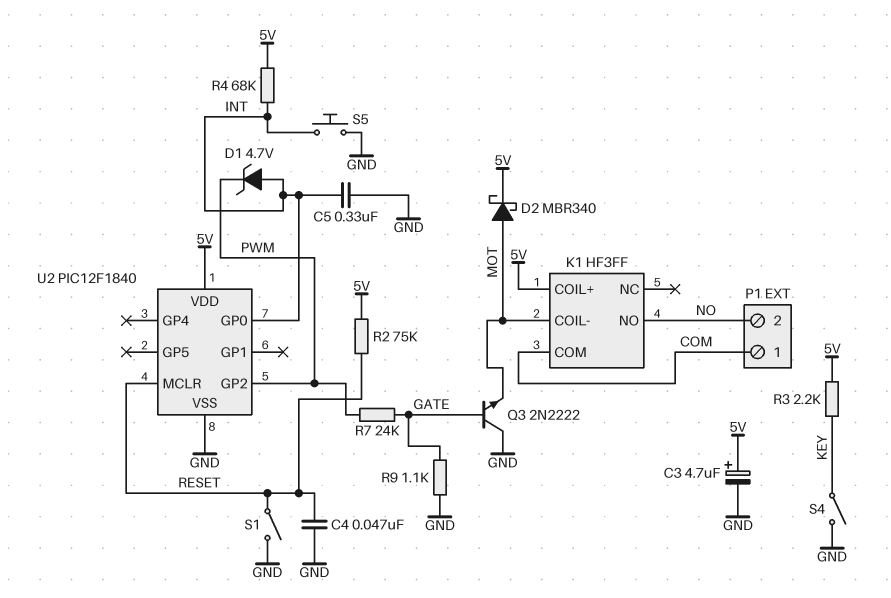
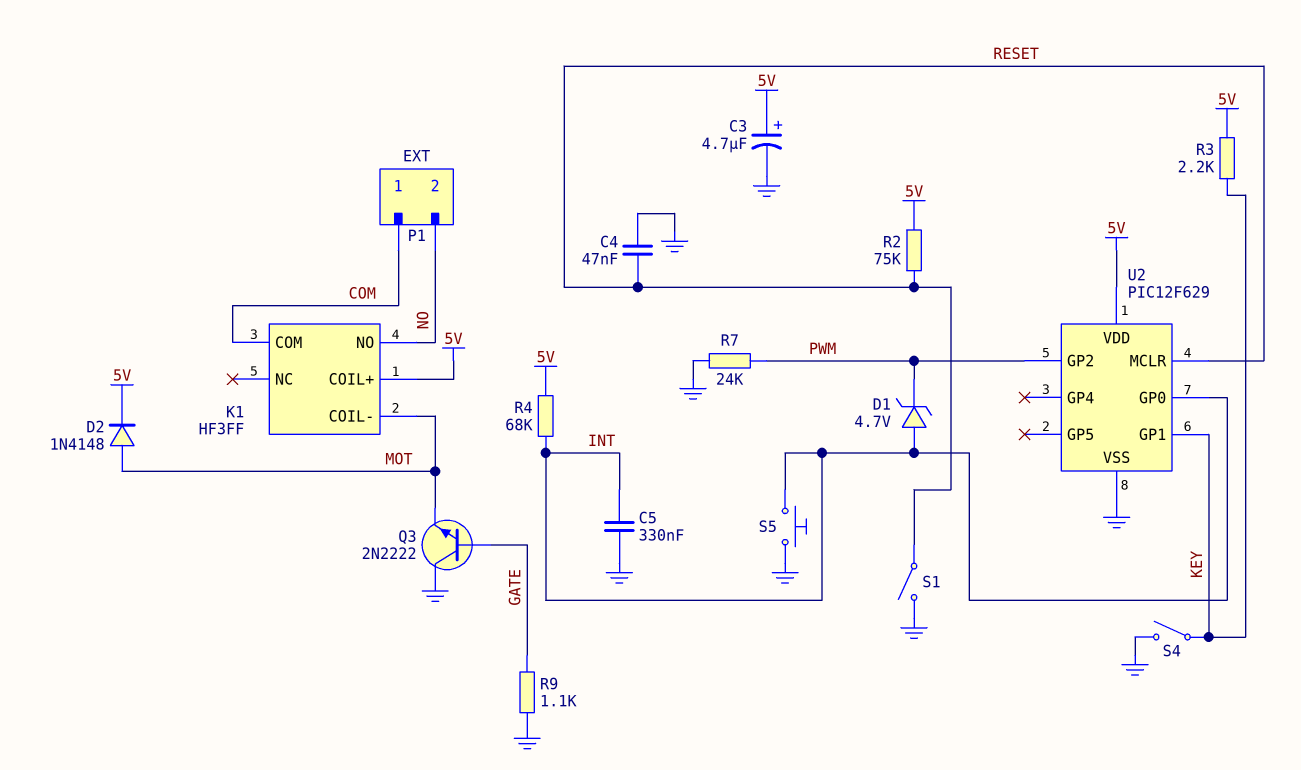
D2: schottky MBR340 (A MOT, K 5V) -> diode 1N4148 (A MOT, K 5V)
R7: 24k (GATE, PWM) -> 24k (GND, PWM)
U2: PIC12F1840 -> PIC12F629
U2 pin GP1: none -> KEY

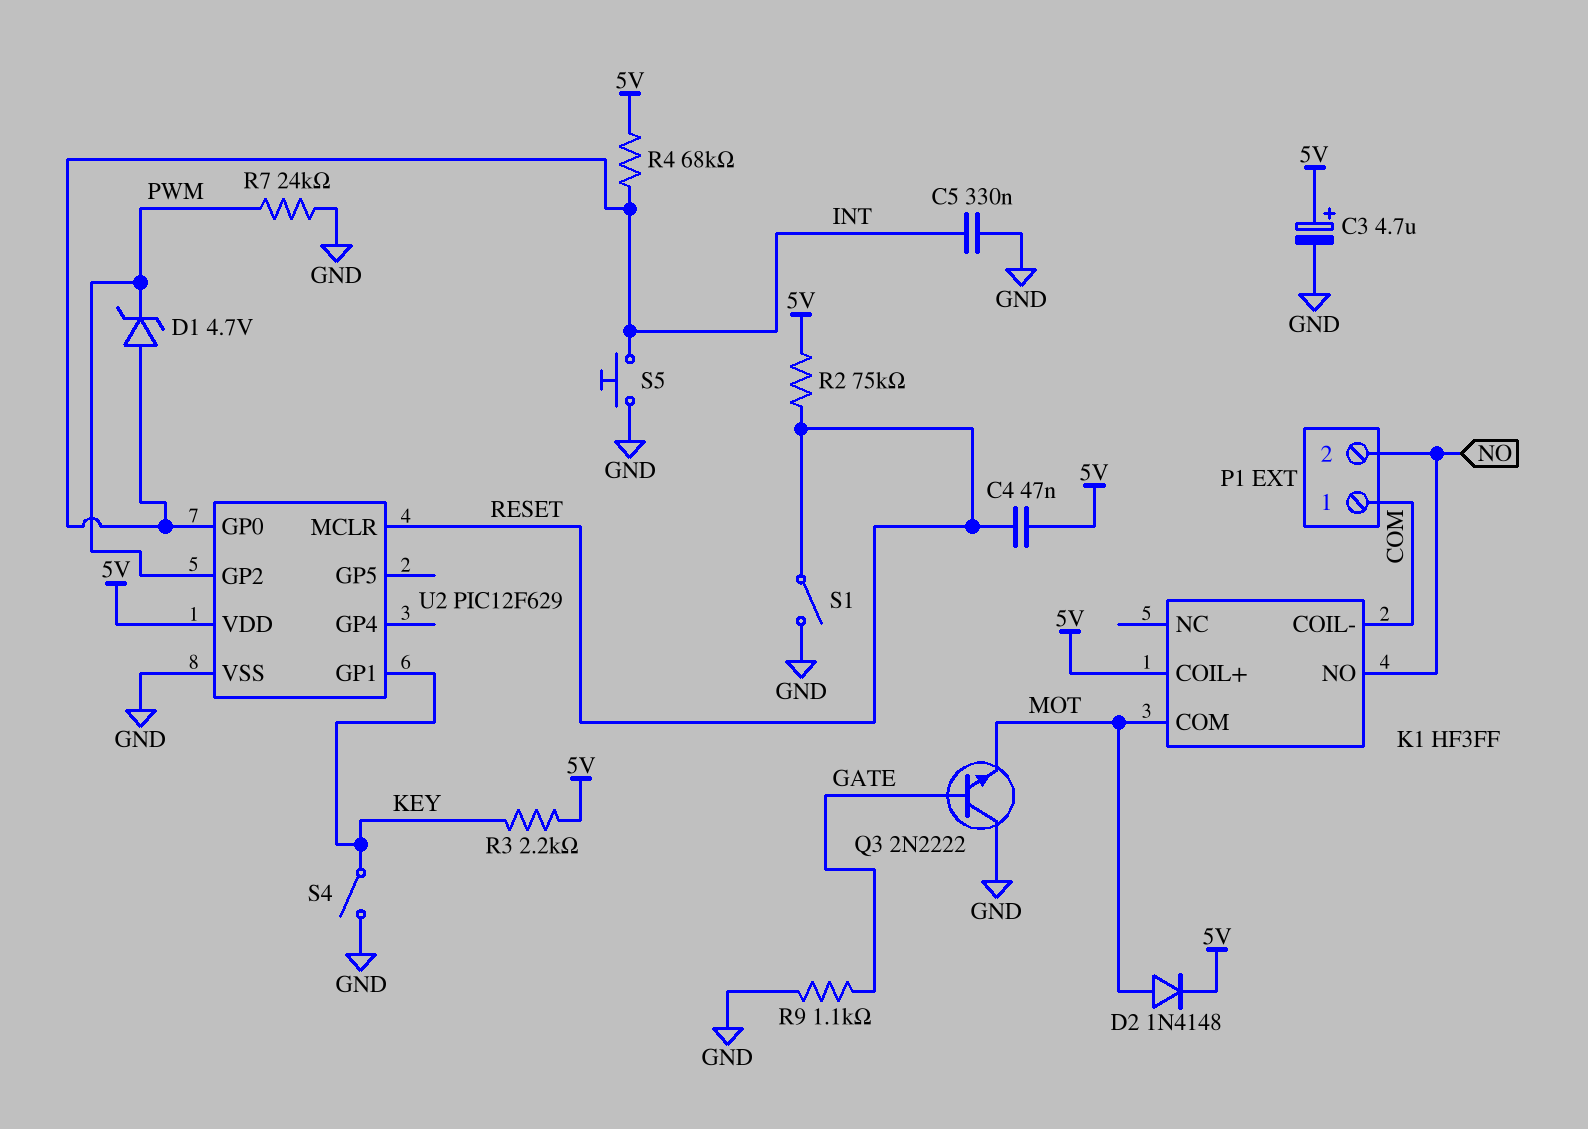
C4: 47nF (GND, RESET) -> 47nF (5V, RESET)
K1 pin COIL-: MOT -> COM
K1 pin COM: COM -> MOT

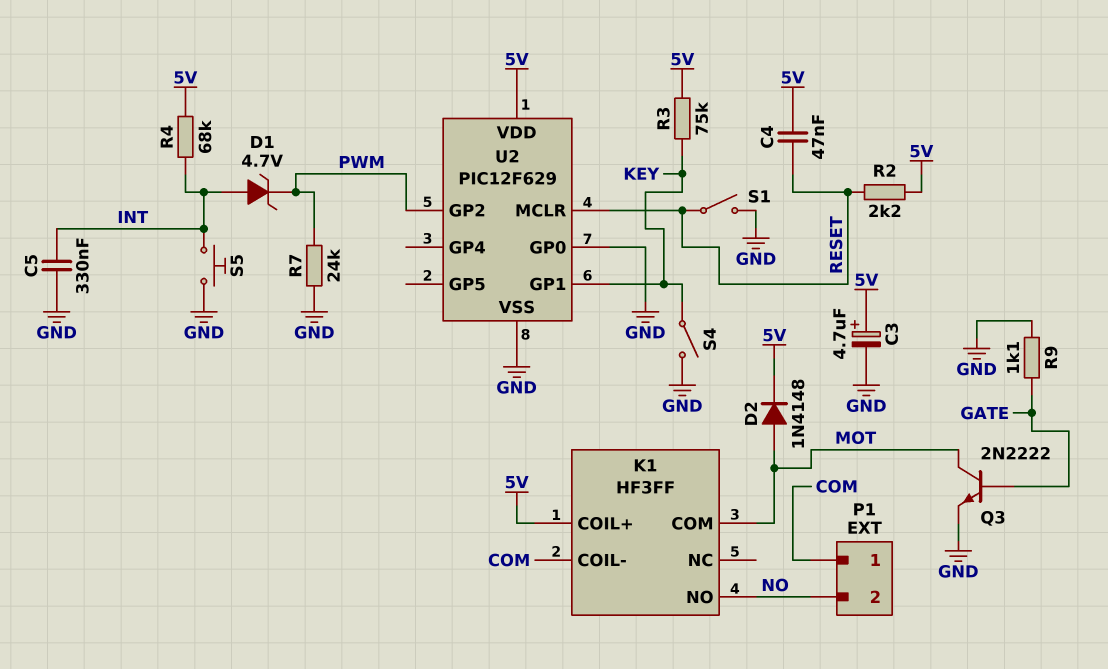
Q3: NPN 2N2222 (B GATE, C GND, E MOT) -> NPN 2N2222 (B GATE, C MOT, E GND)
R2: 75k (5V, RESET) -> 2.2k (5V, RESET)
R3: 2.2k (5V, KEY) -> 75k (5V, KEY)
U2 pin GP0: INT -> GND

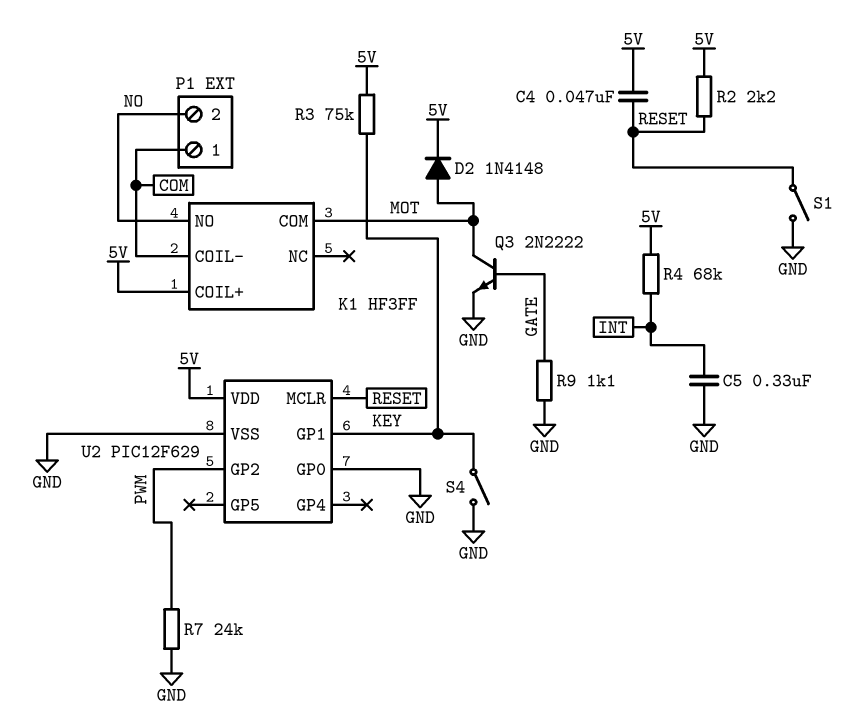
C3: 4.7uF (plus 5V, minus GND) -> none
D1: zener 4.7V (A INT, K PWM) -> none
S5: button (GND, INT) -> none

